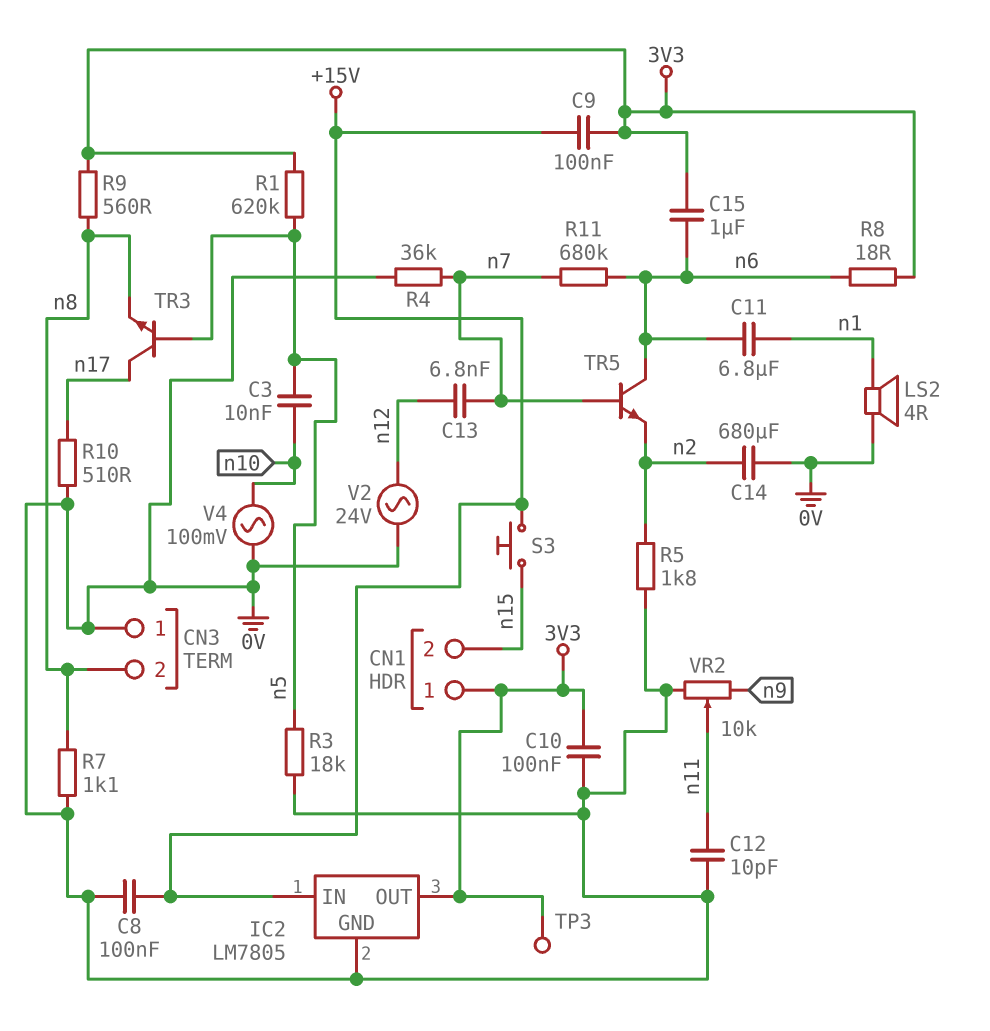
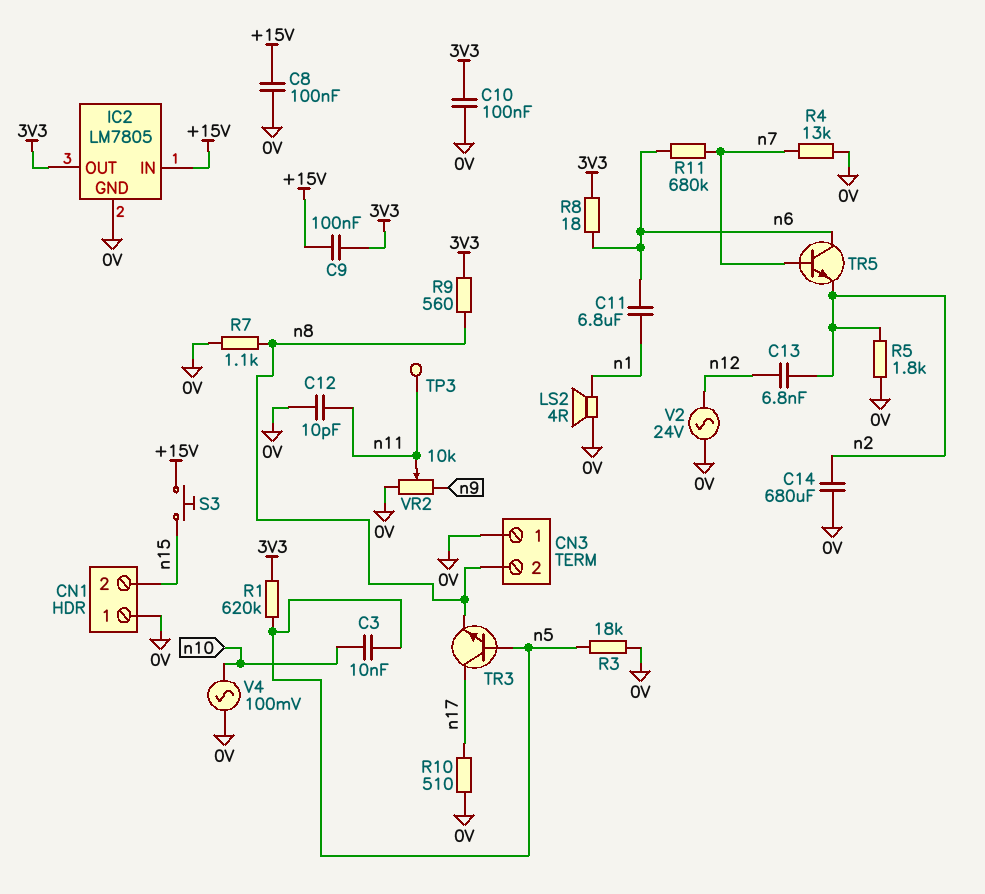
C13: 6.8nF (n7, n12) -> 6.8nF (n2, n12)
C15: 1uF (3V3, n6) -> none
CN1 pin 1: 3V3 -> 0V
R4: 36k (0V, n7) -> 13k (0V, n7)
TP3: test point (3V3) -> test point (n11)

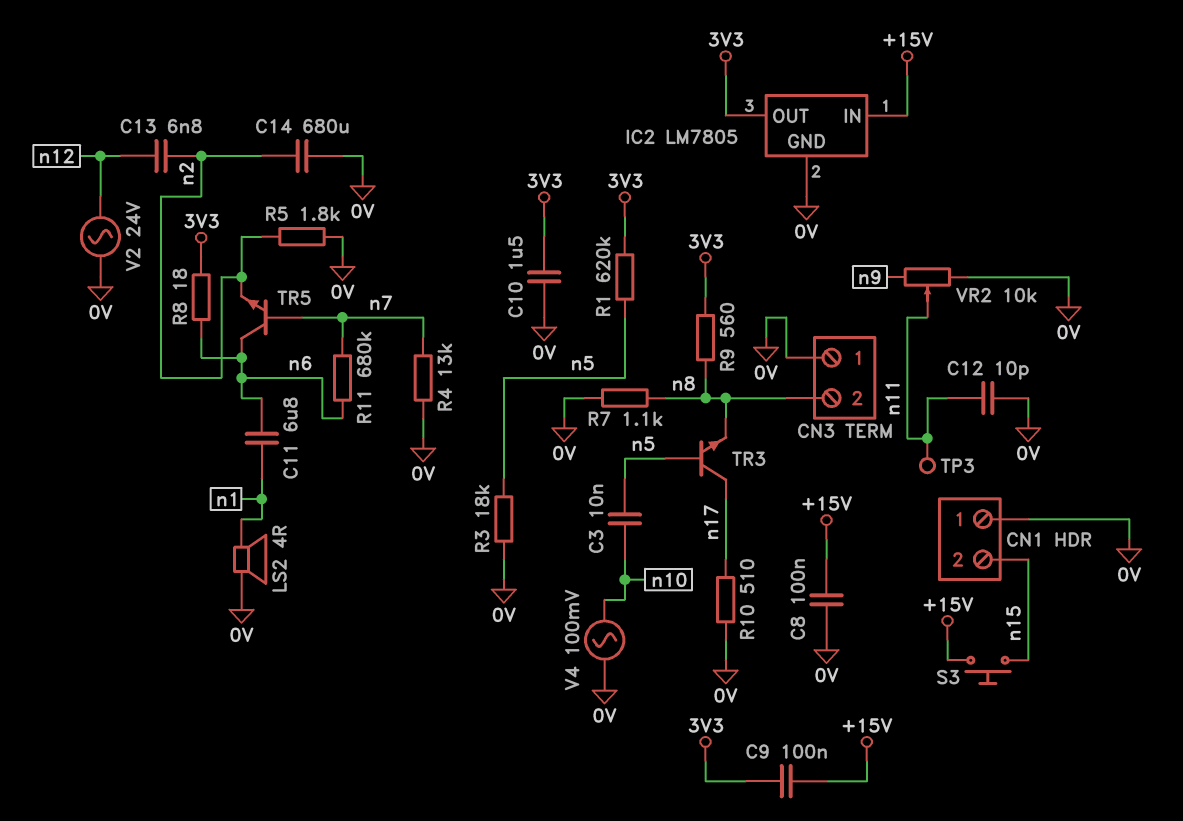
C10: 100nF (0V, 3V3) -> 1.5uF (0V, 3V3)

